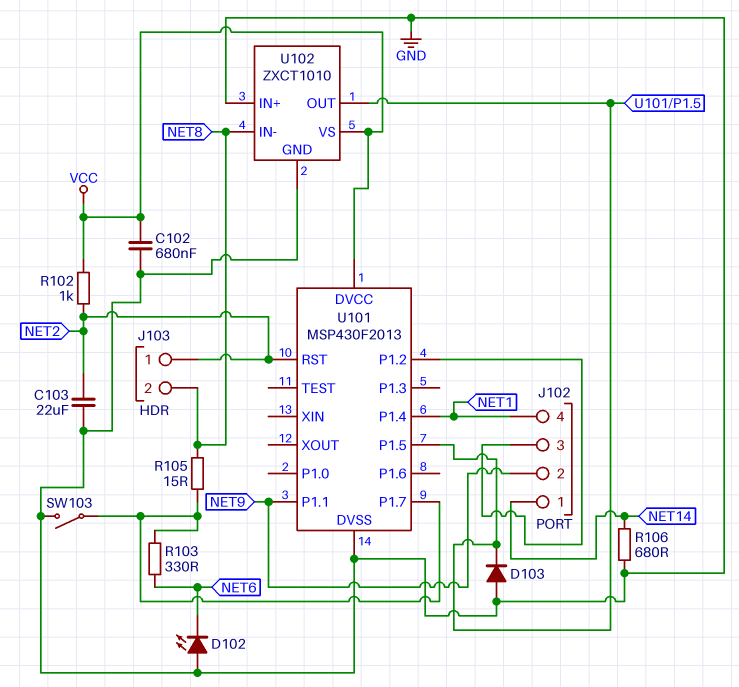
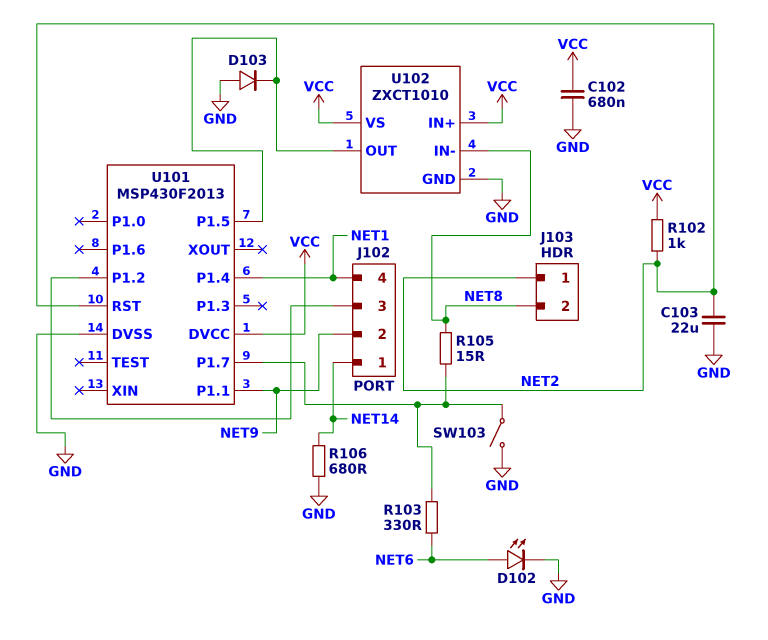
D102: LED (A GND, K NET6) -> LED (A NET6, K GND)
U102 pin IN+: GND -> VCC

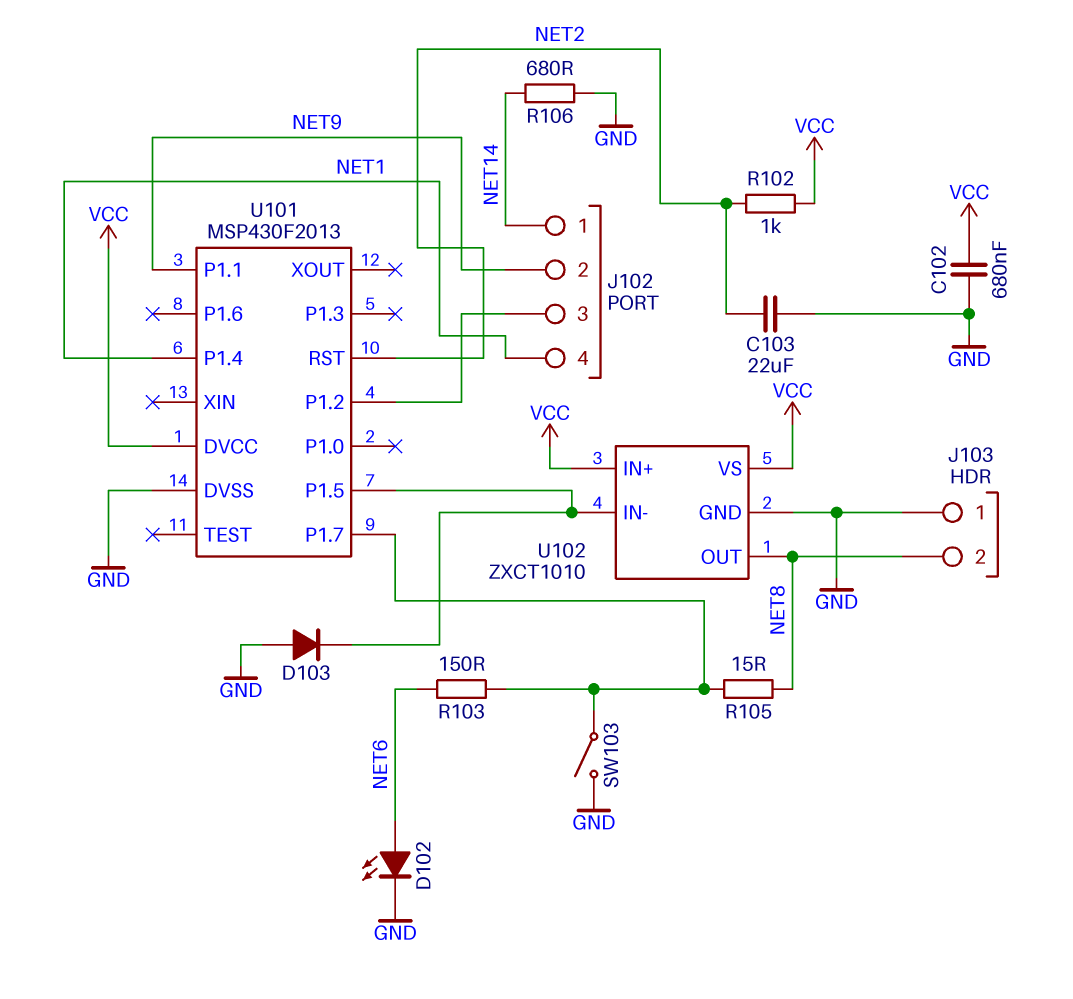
J103 pin 1: NET2 -> GND
R103: 330 (NET6, U101/P1.7) -> 150 (NET6, U101/P1.7)
U102 pin IN-: NET8 -> U101/P1.5
U102 pin OUT: U101/P1.5 -> NET8

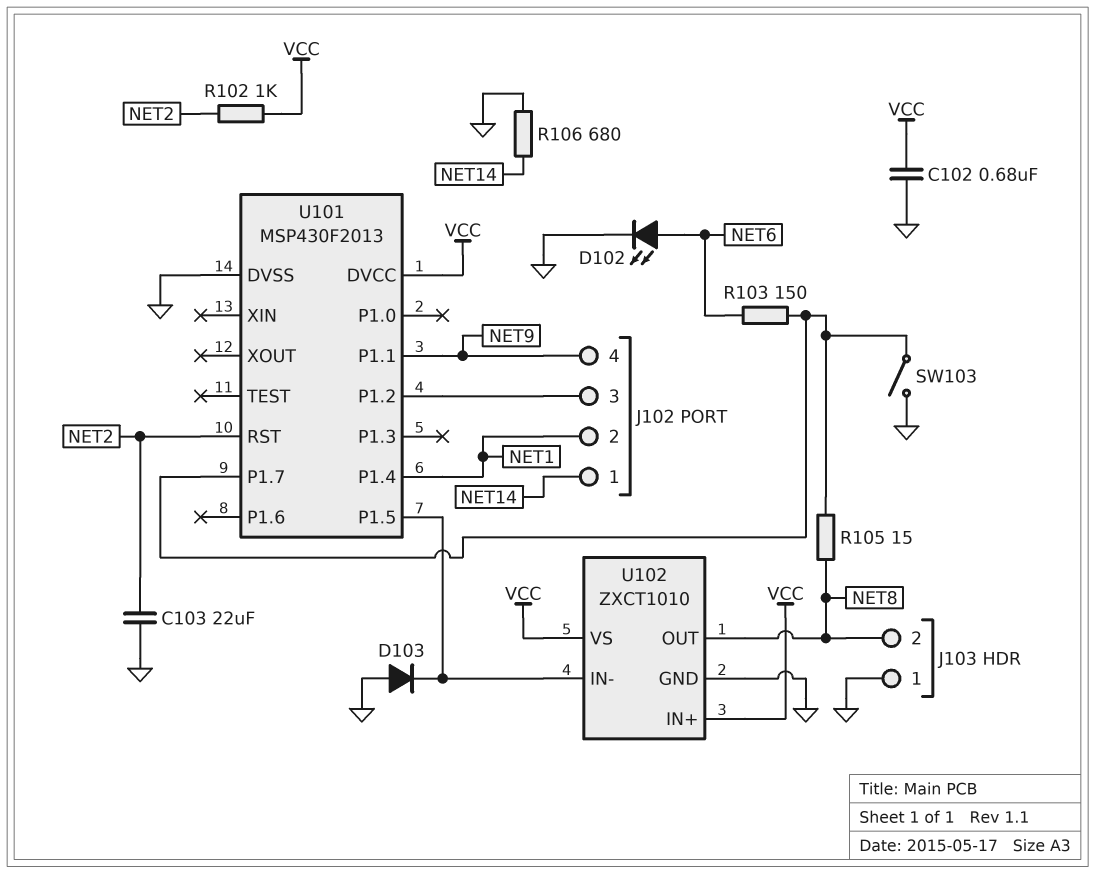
J102 pin 2: NET9 -> NET1
J102 pin 4: NET1 -> NET9

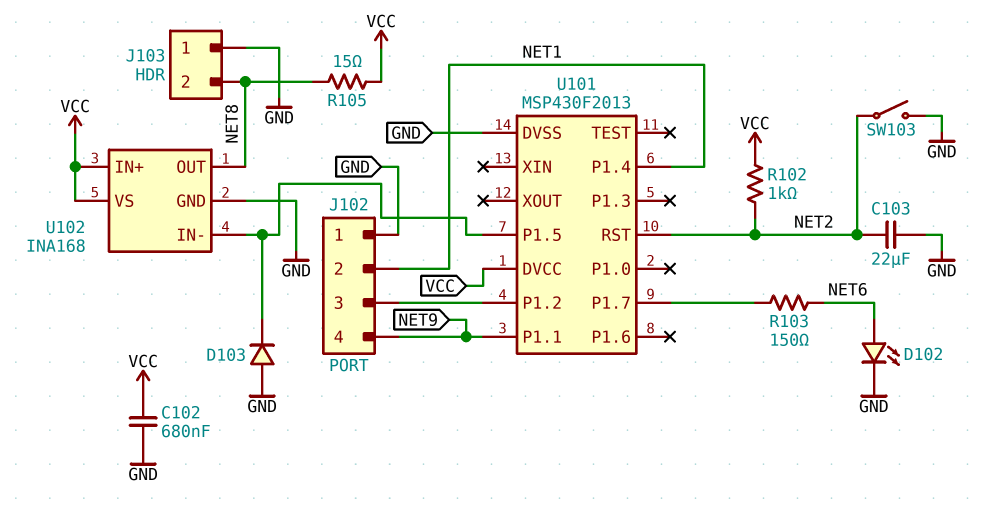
J102 pin 1: NET14 -> GND
R105: 15 (NET8, U101/P1.7) -> 15 (NET8, VCC)
R106: 680 (GND, NET14) -> none
SW103: switch (GND, U101/P1.7) -> switch (GND, NET2)
U102: ZXCT1010 -> INA168

